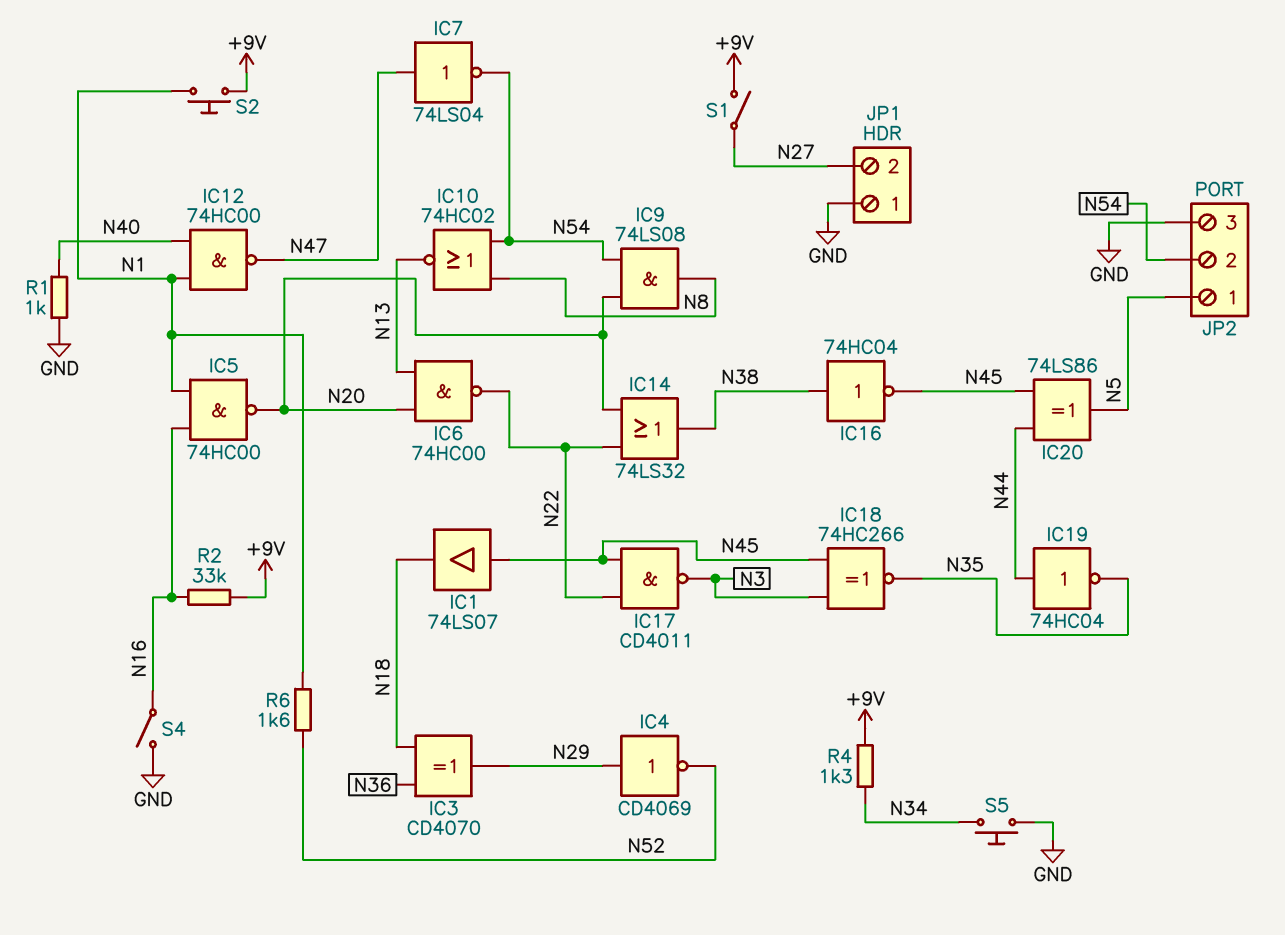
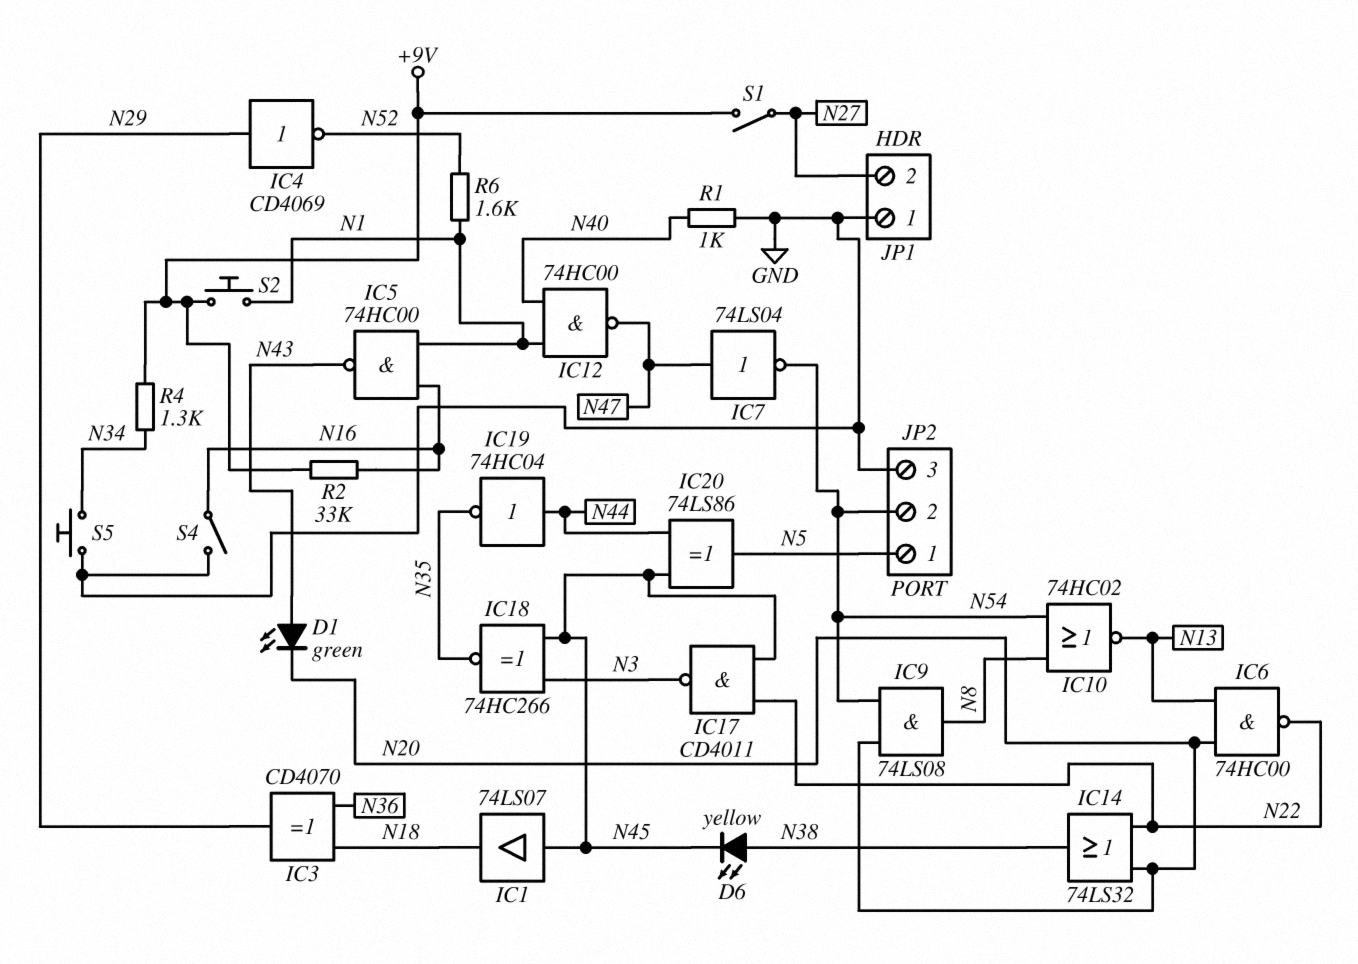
D1: none -> LED green (A N43, K N20)
D6: none -> LED yellow (A N38, K N45)
IC5: NAND 74HC00 (in N1, in N16, out N20) -> NAND 74HC00 (in N1, in N16, out N43)
IC16: NOT 74HC04 (in N38, out N45) -> none

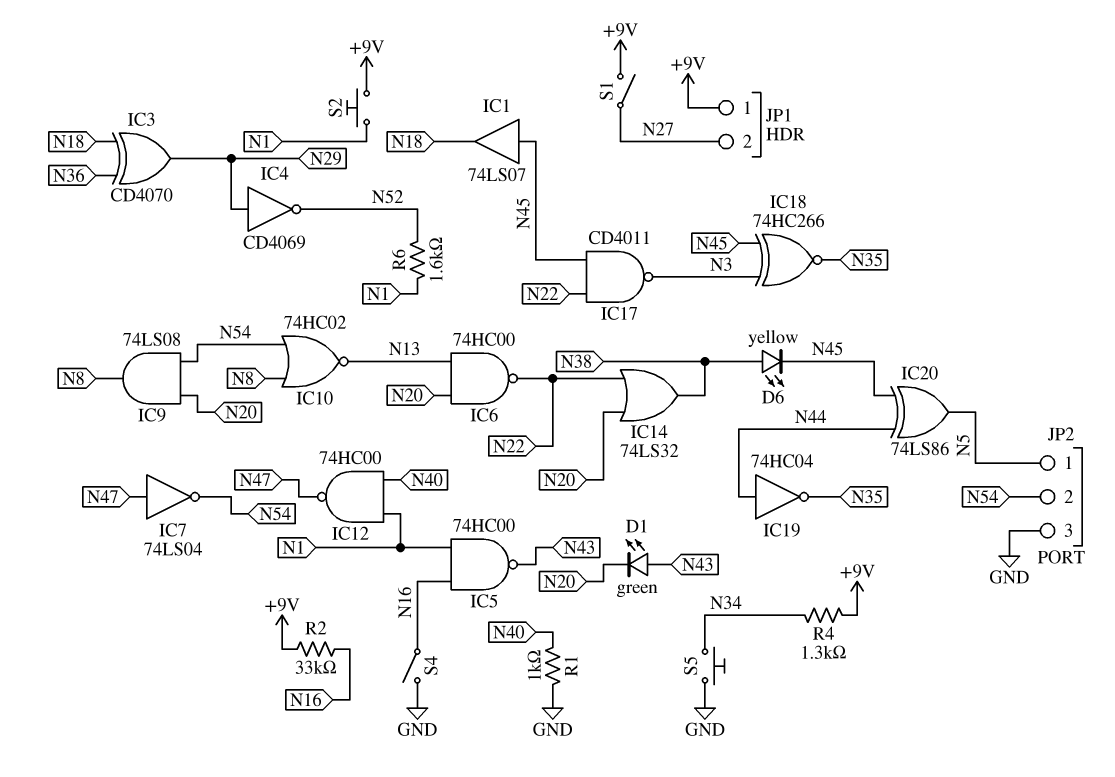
JP1 pin 1: GND -> +9V

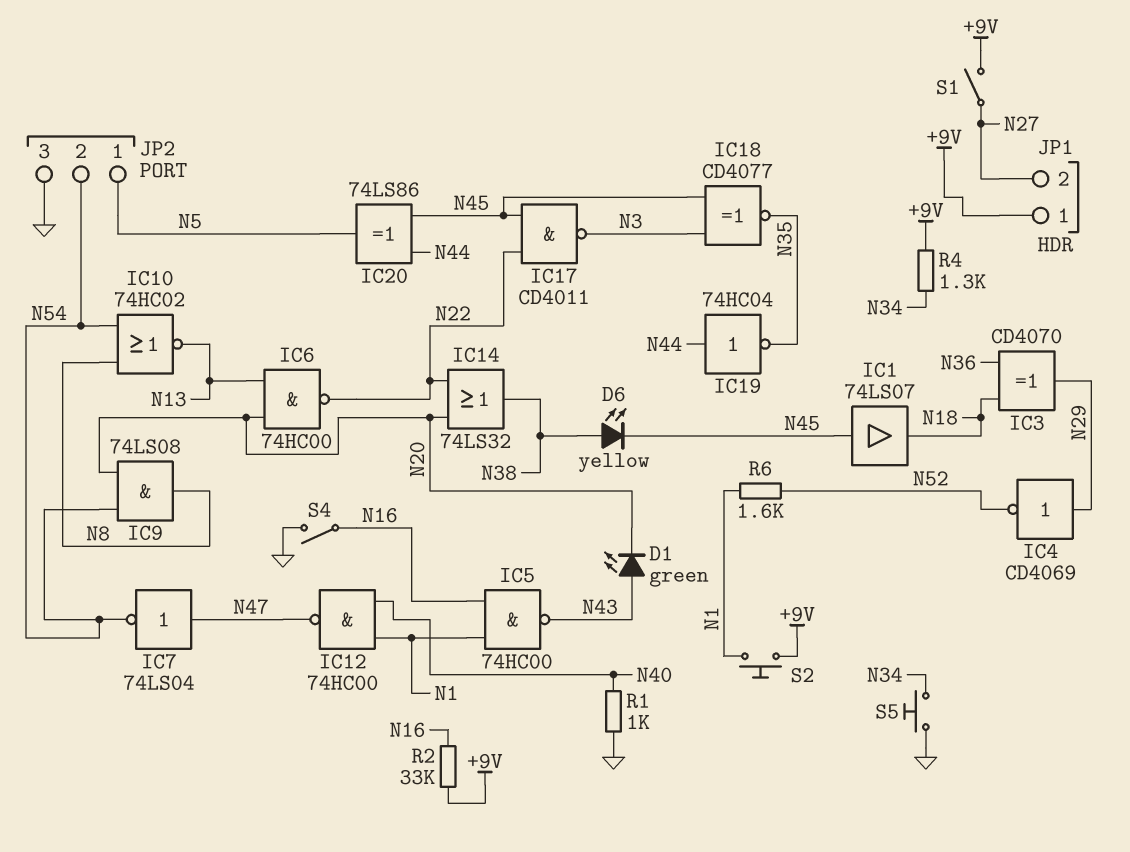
IC18: XNOR 74HC266 (in N3, in N45, out N35) -> XNOR CD4077 (in N3, in N45, out N35)

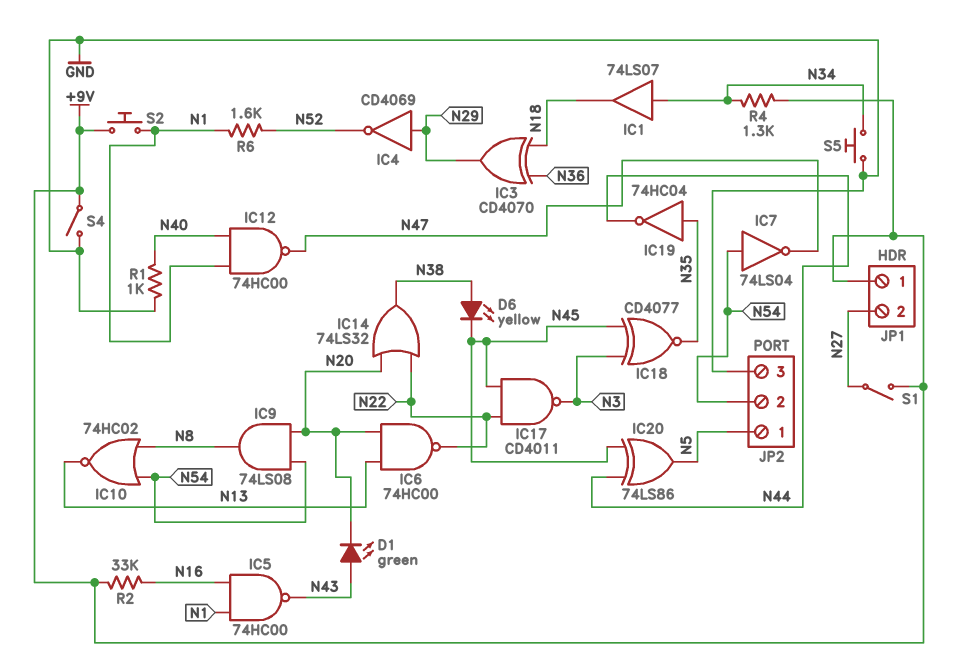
IC1: buffer 74LS07 (in N45, out N18) -> buffer 74LS07 (in N34, out N18)
IC7: NOT 74LS04 (in N47, out N54) -> NOT 74LS04 (in N54, out N47)
IC19: NOT 74HC04 (in N44, out N35) -> NOT 74HC04 (in N35, out N44)
S4: switch (GND, N16) -> switch (+9V, GND)

